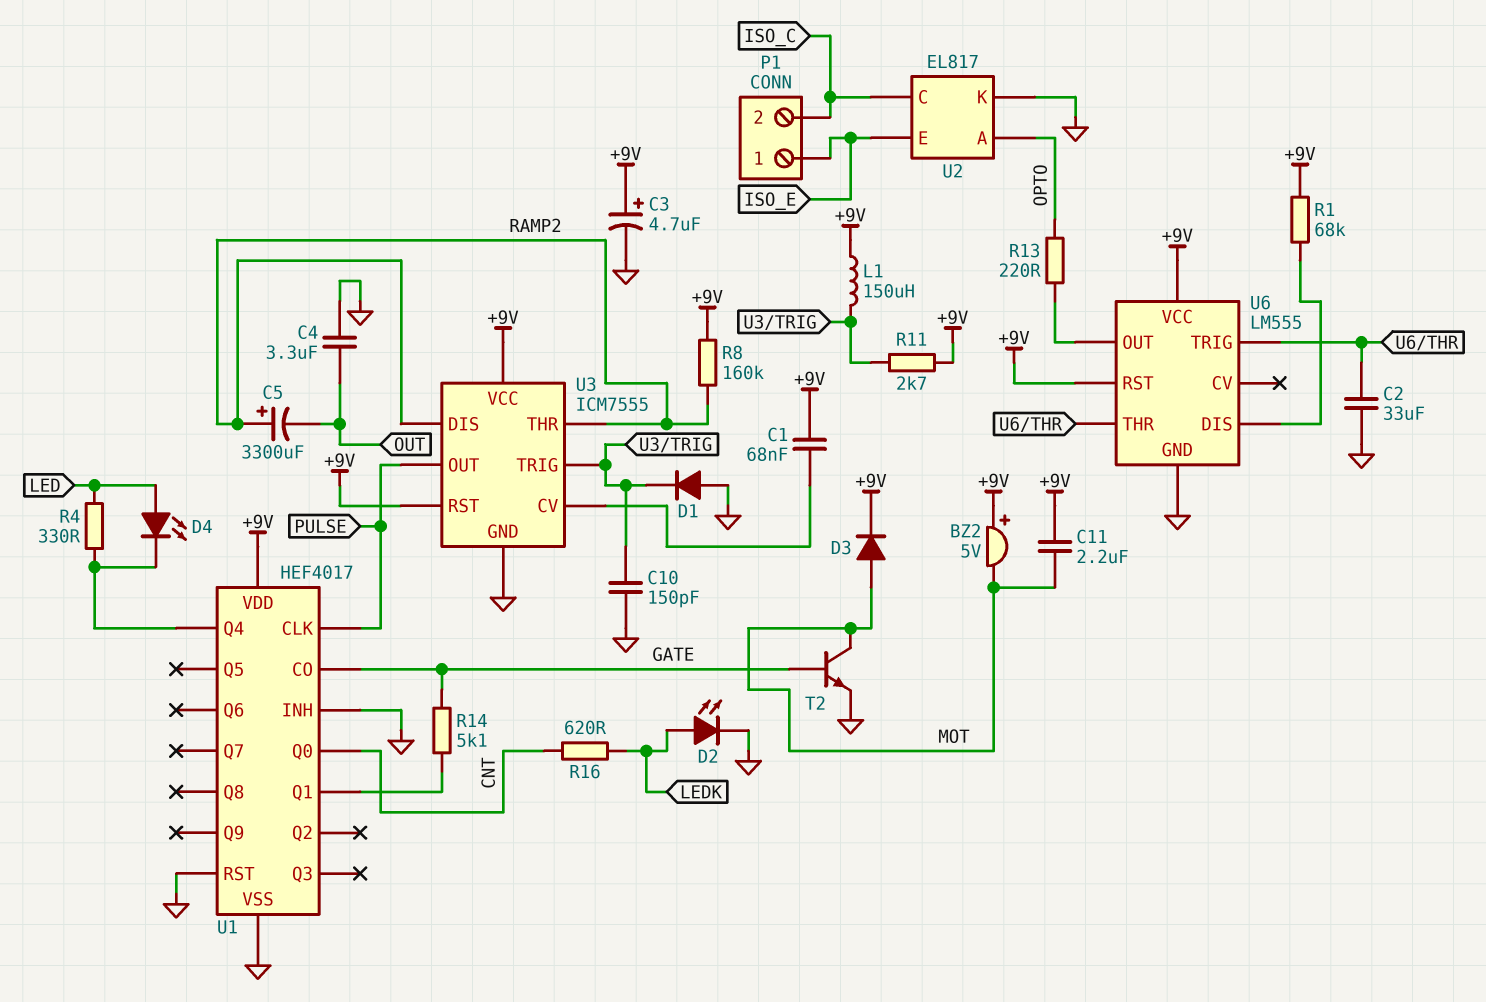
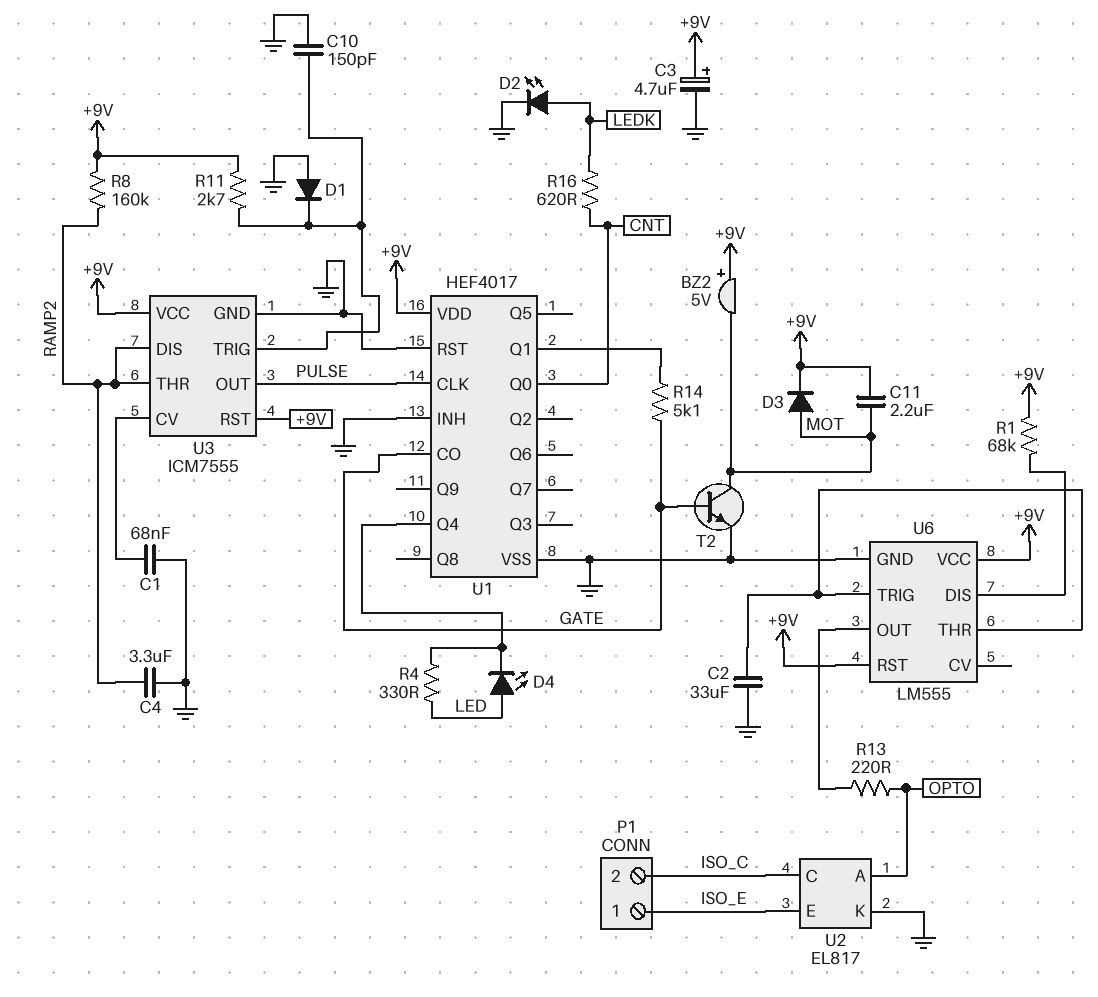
C1: 68nF (+9V, U3/CV) -> 68nF (GND, U3/CV)
C4: 3.3uF (GND, OUT) -> 3.3uF (GND, RAMP2)
C5: 3300uF (plus RAMP2, minus OUT) -> none
L1: 150uH (+9V, U3/TRIG) -> none

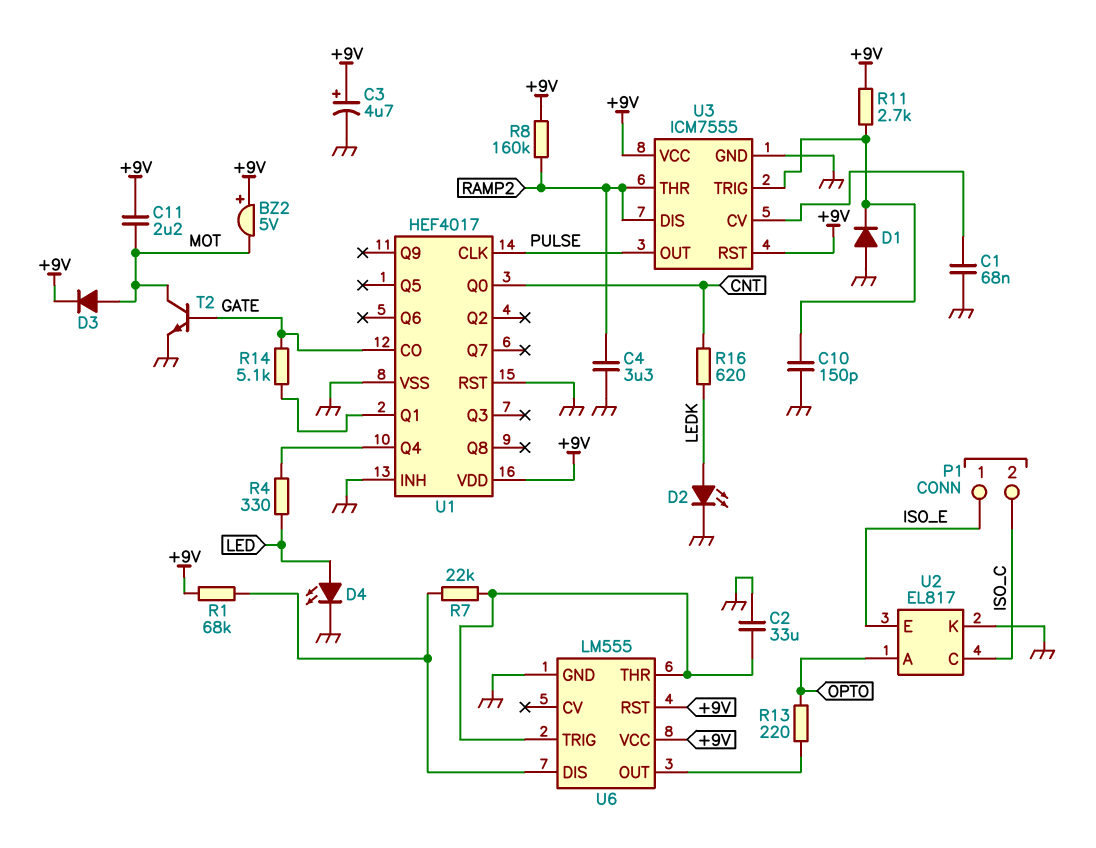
D4: LED (A LED, K U1/Q4) -> LED (A LED, K GND)
R7: none -> 22k (U6/DIS, U6/THR)

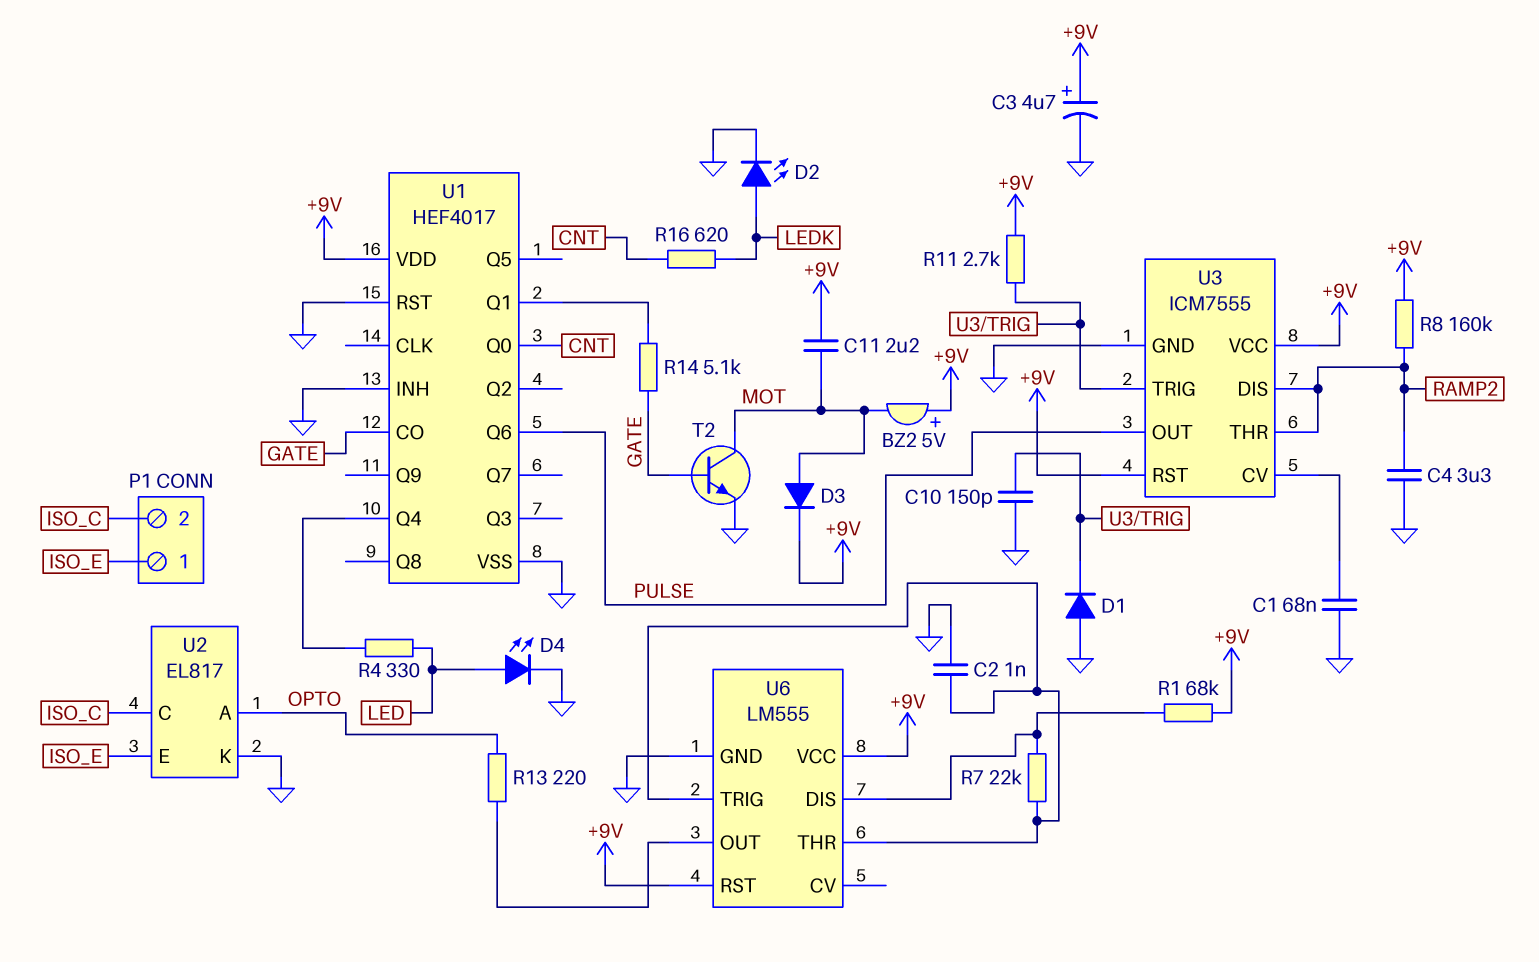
C2: 33uF (GND, U6/THR) -> 1nF (GND, U6/THR)
U1 pin CLK: PULSE -> none
U1 pin Q6: none -> PULSE

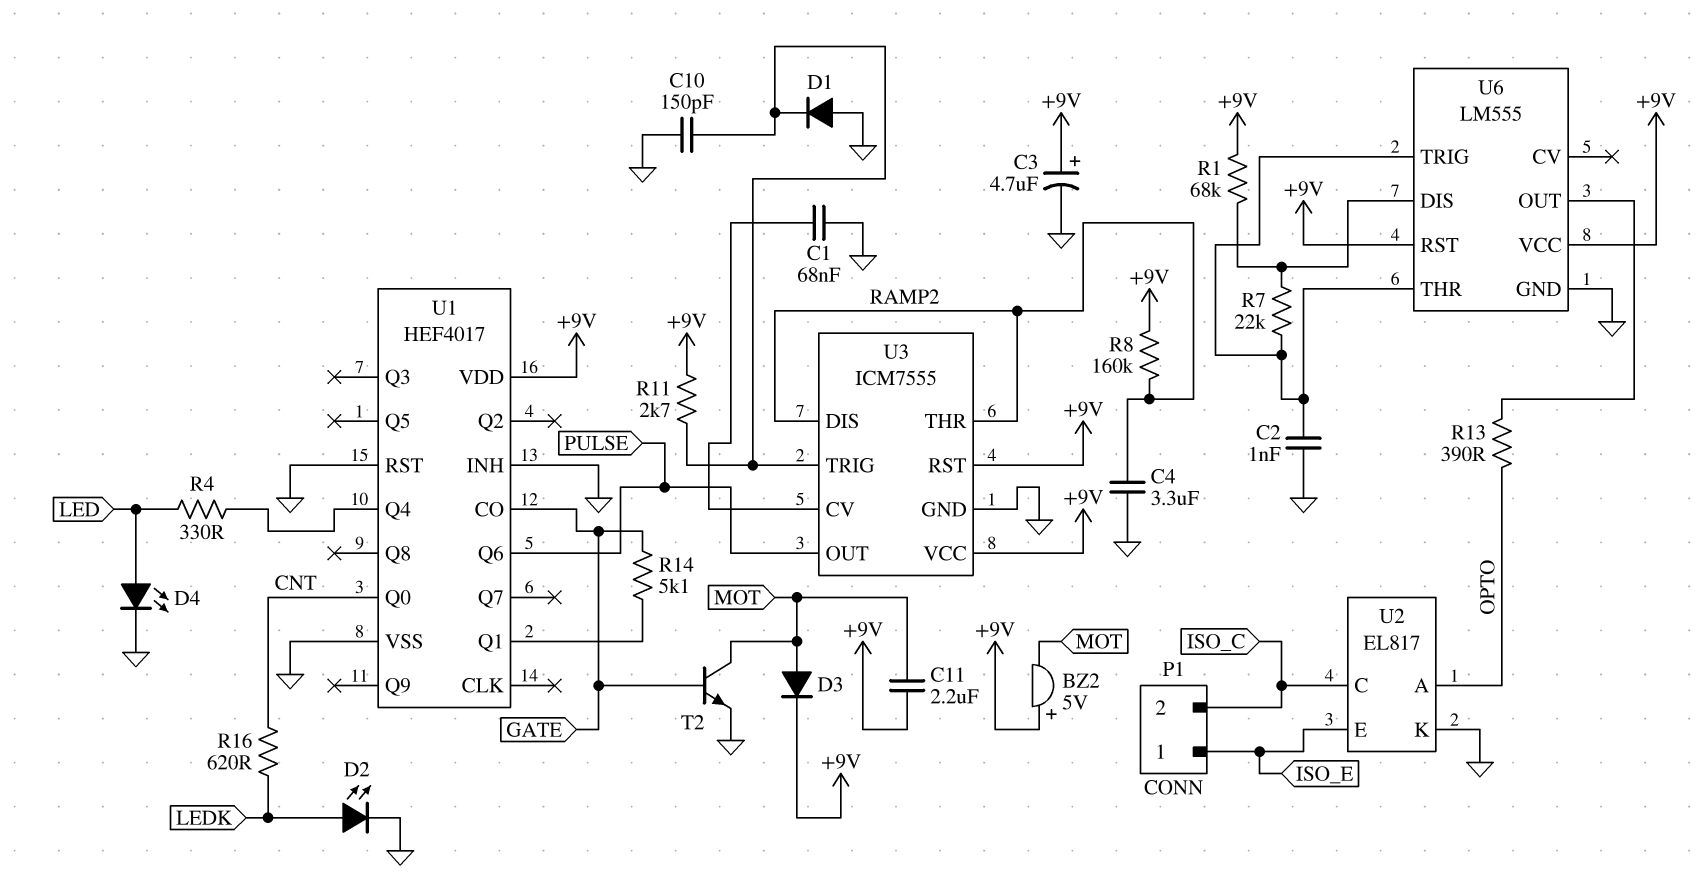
R13: 220 (OPTO, U6/OUT) -> 390 (OPTO, U6/OUT)

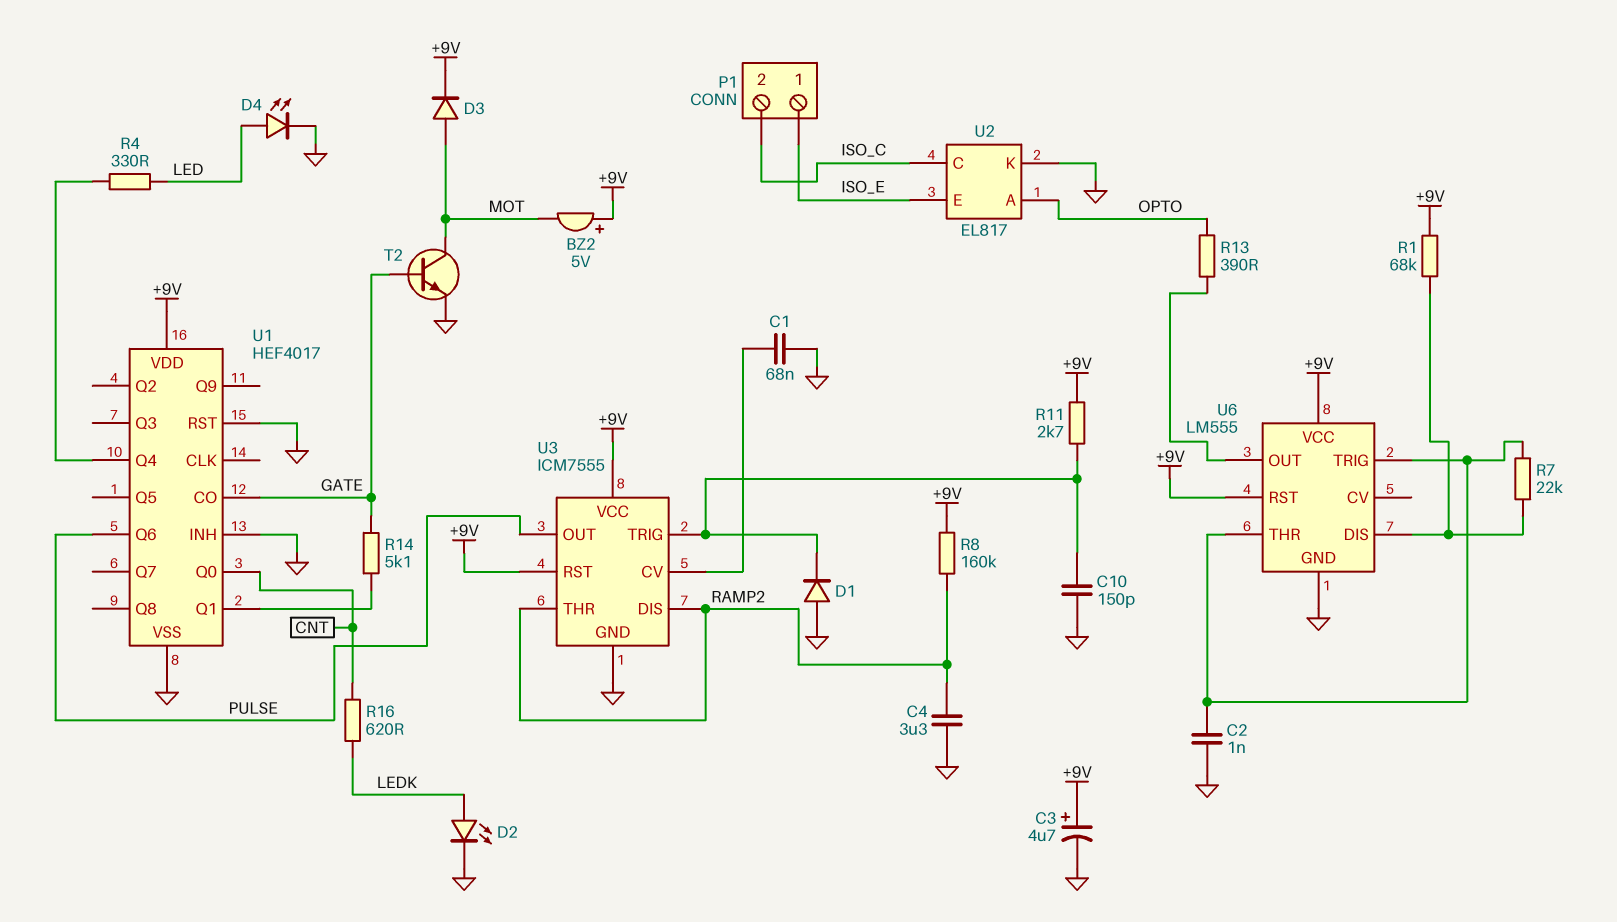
C11: 2.2uF (+9V, MOT) -> none

